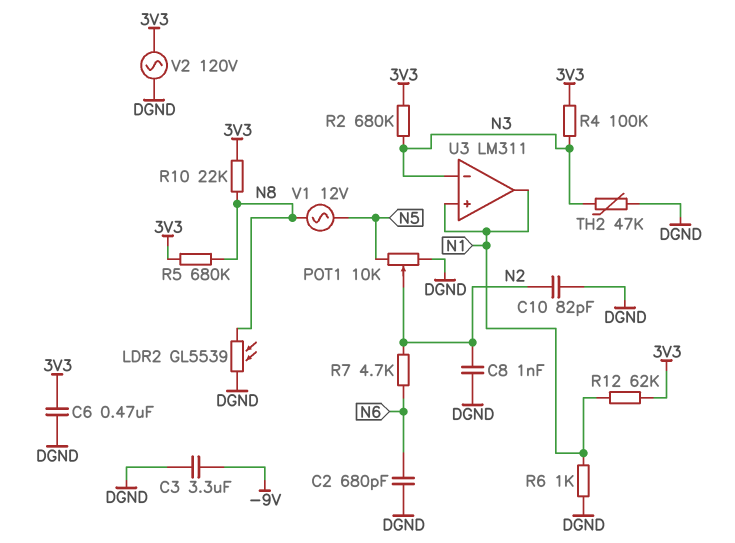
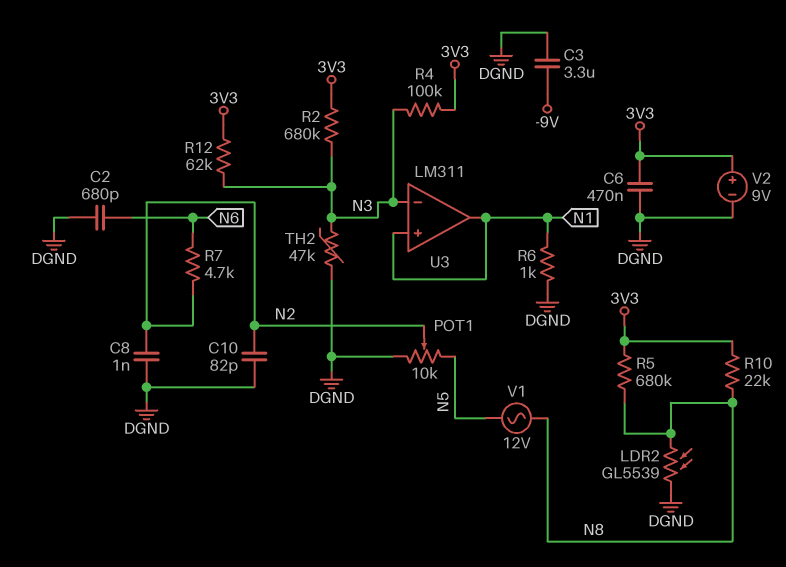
R12: 62k (3V3, N1) -> 62k (3V3, N3)
V2: AC 120V (3V3, DGND) -> 9V (plus 3V3, minus DGND)

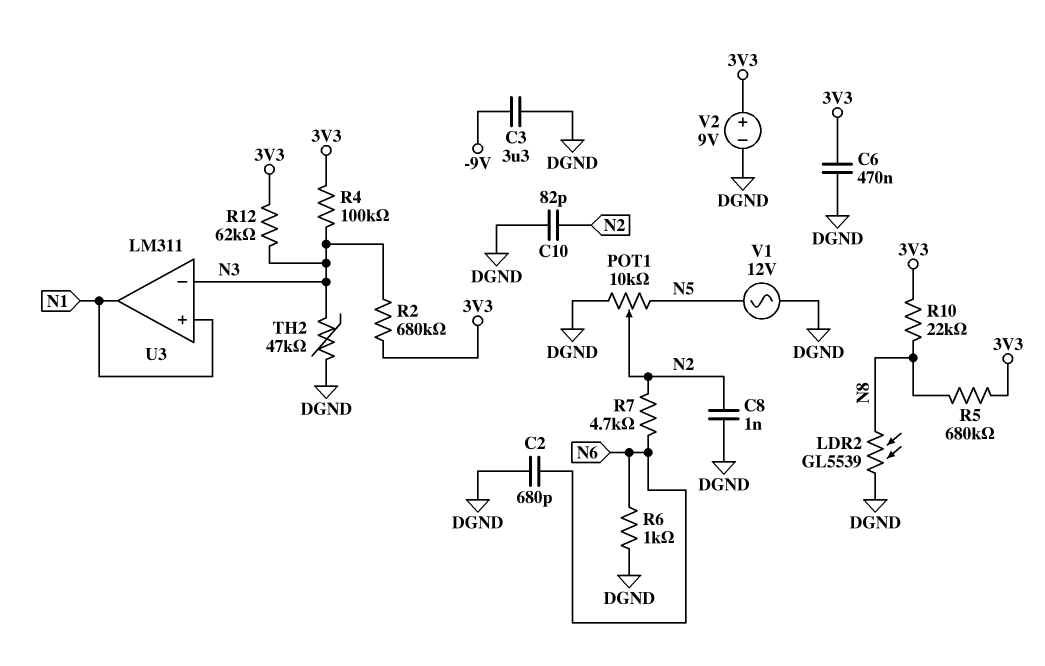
R6: 1k (DGND, N1) -> 1k (DGND, N6)
V1: AC 12V (N5, N8) -> AC 12V (DGND, N5)

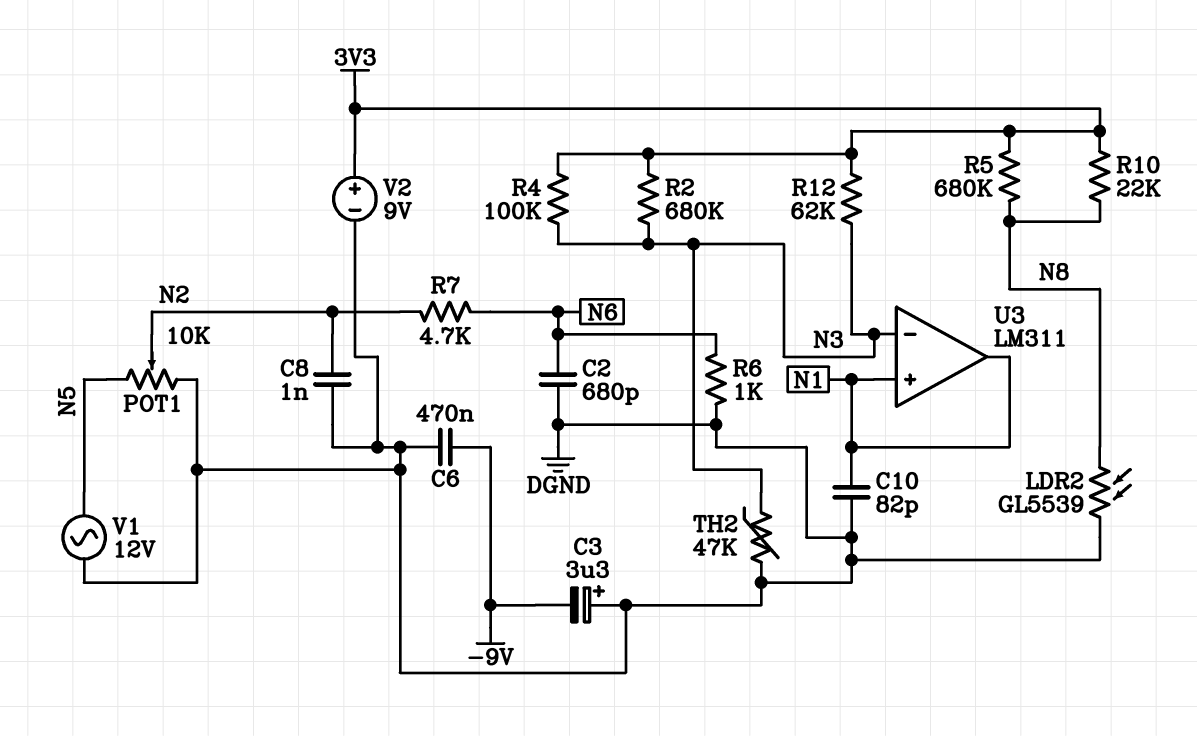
C3: 3.3uF (-9V, DGND) -> 3.3uF (plus DGND, minus -9V)
C6: 470nF (3V3, DGND) -> 470nF (-9V, DGND)
C10: 82pF (DGND, N2) -> 82pF (DGND, N1)

